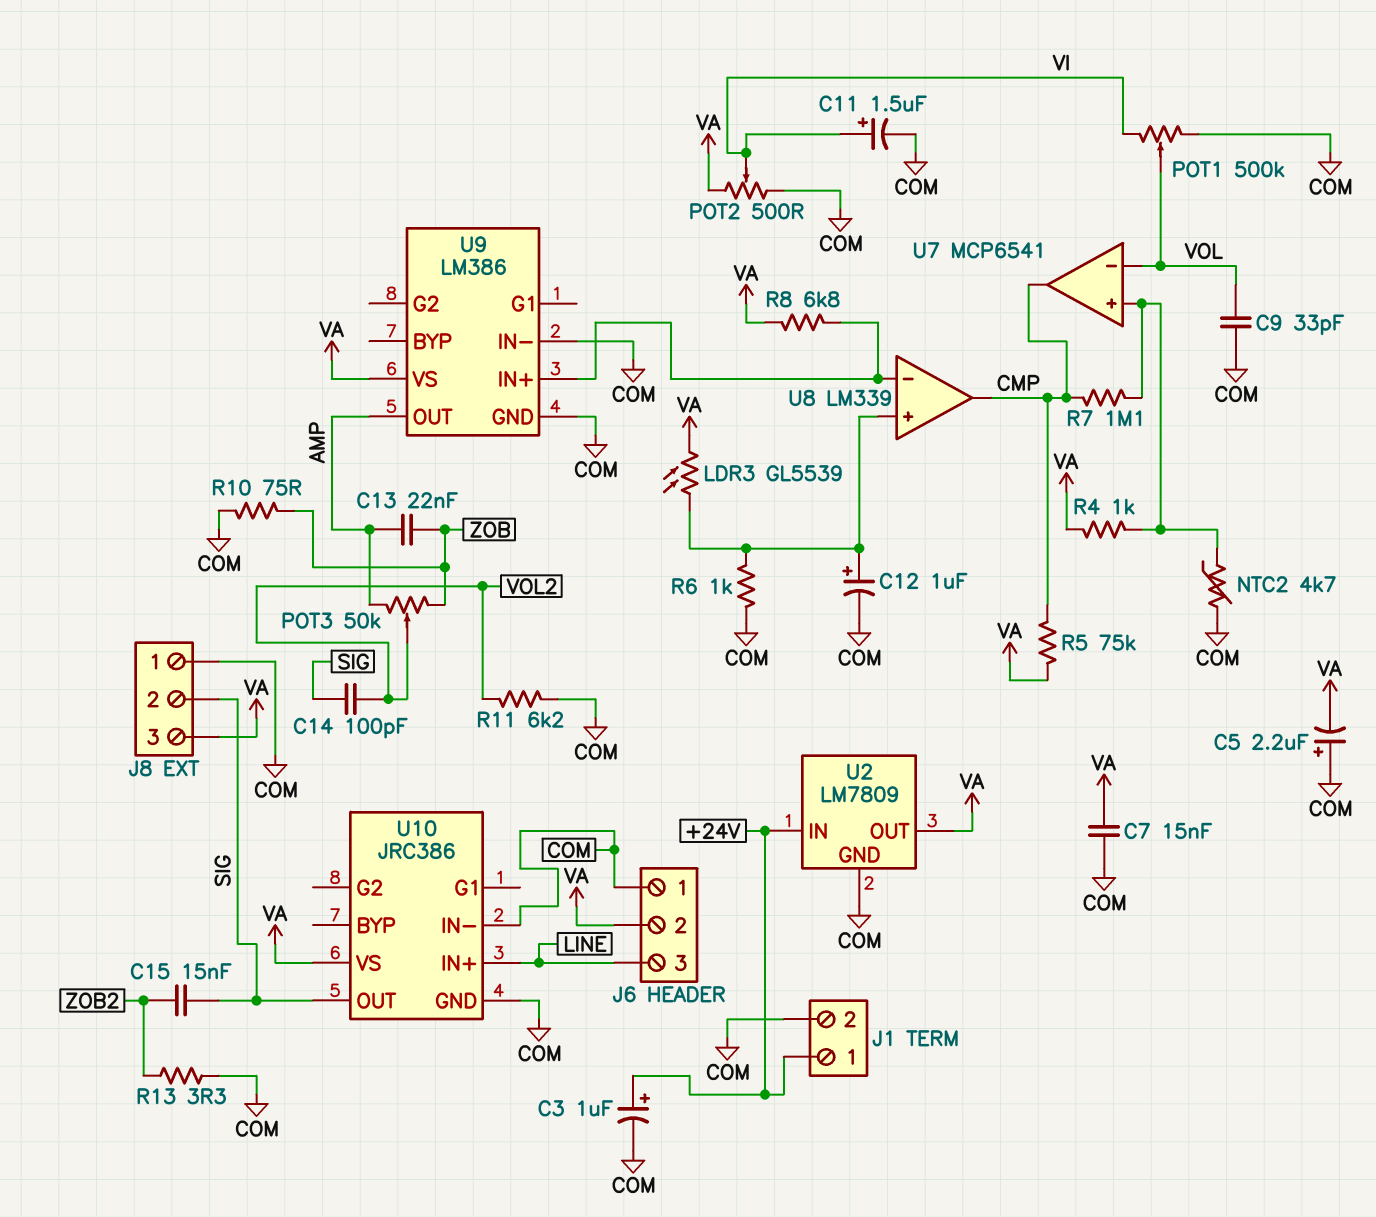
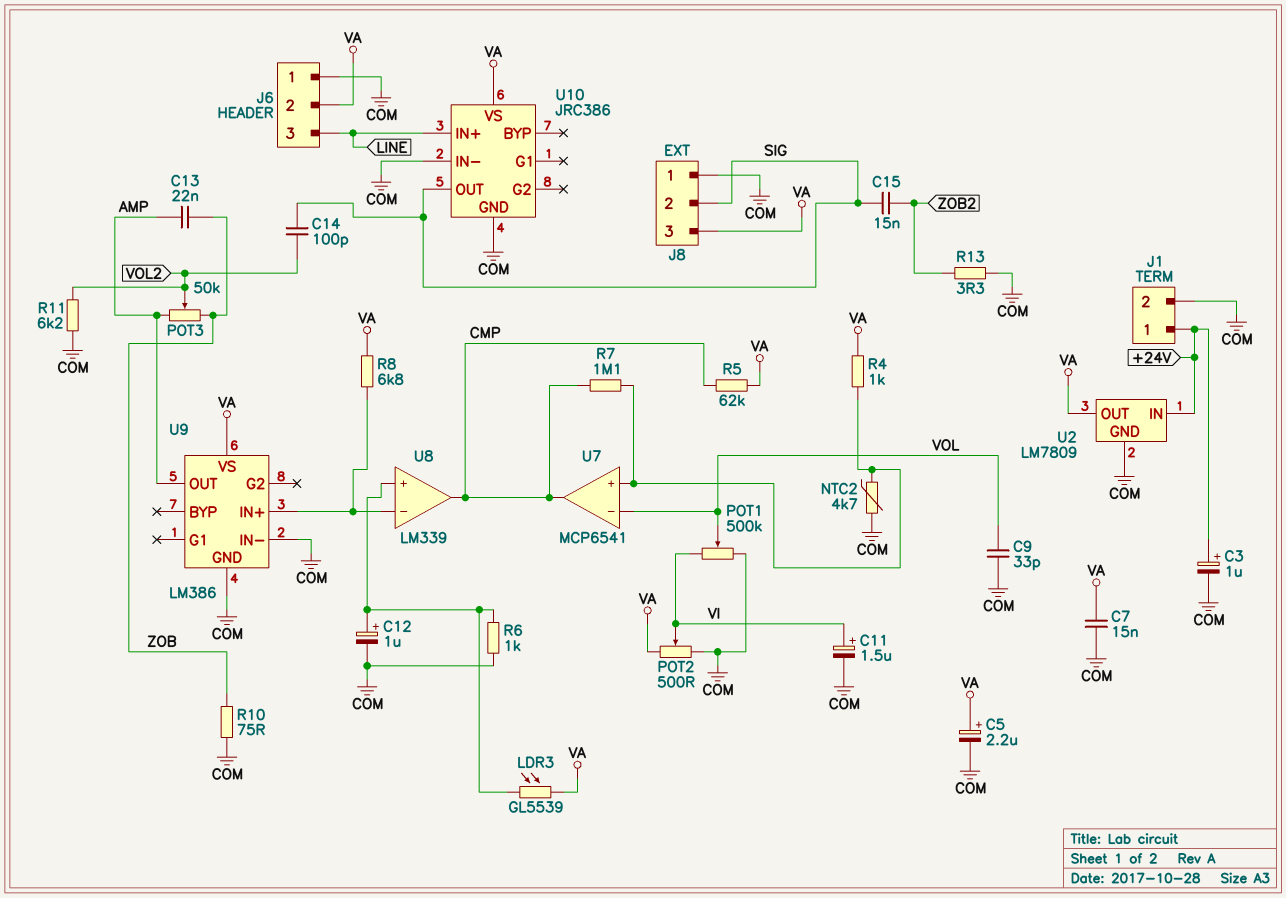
C5: 2.2uF (plus COM, minus VA) -> 2.2uF (plus VA, minus COM)
R5: 75k (CMP, VA) -> 62k (CMP, VA)

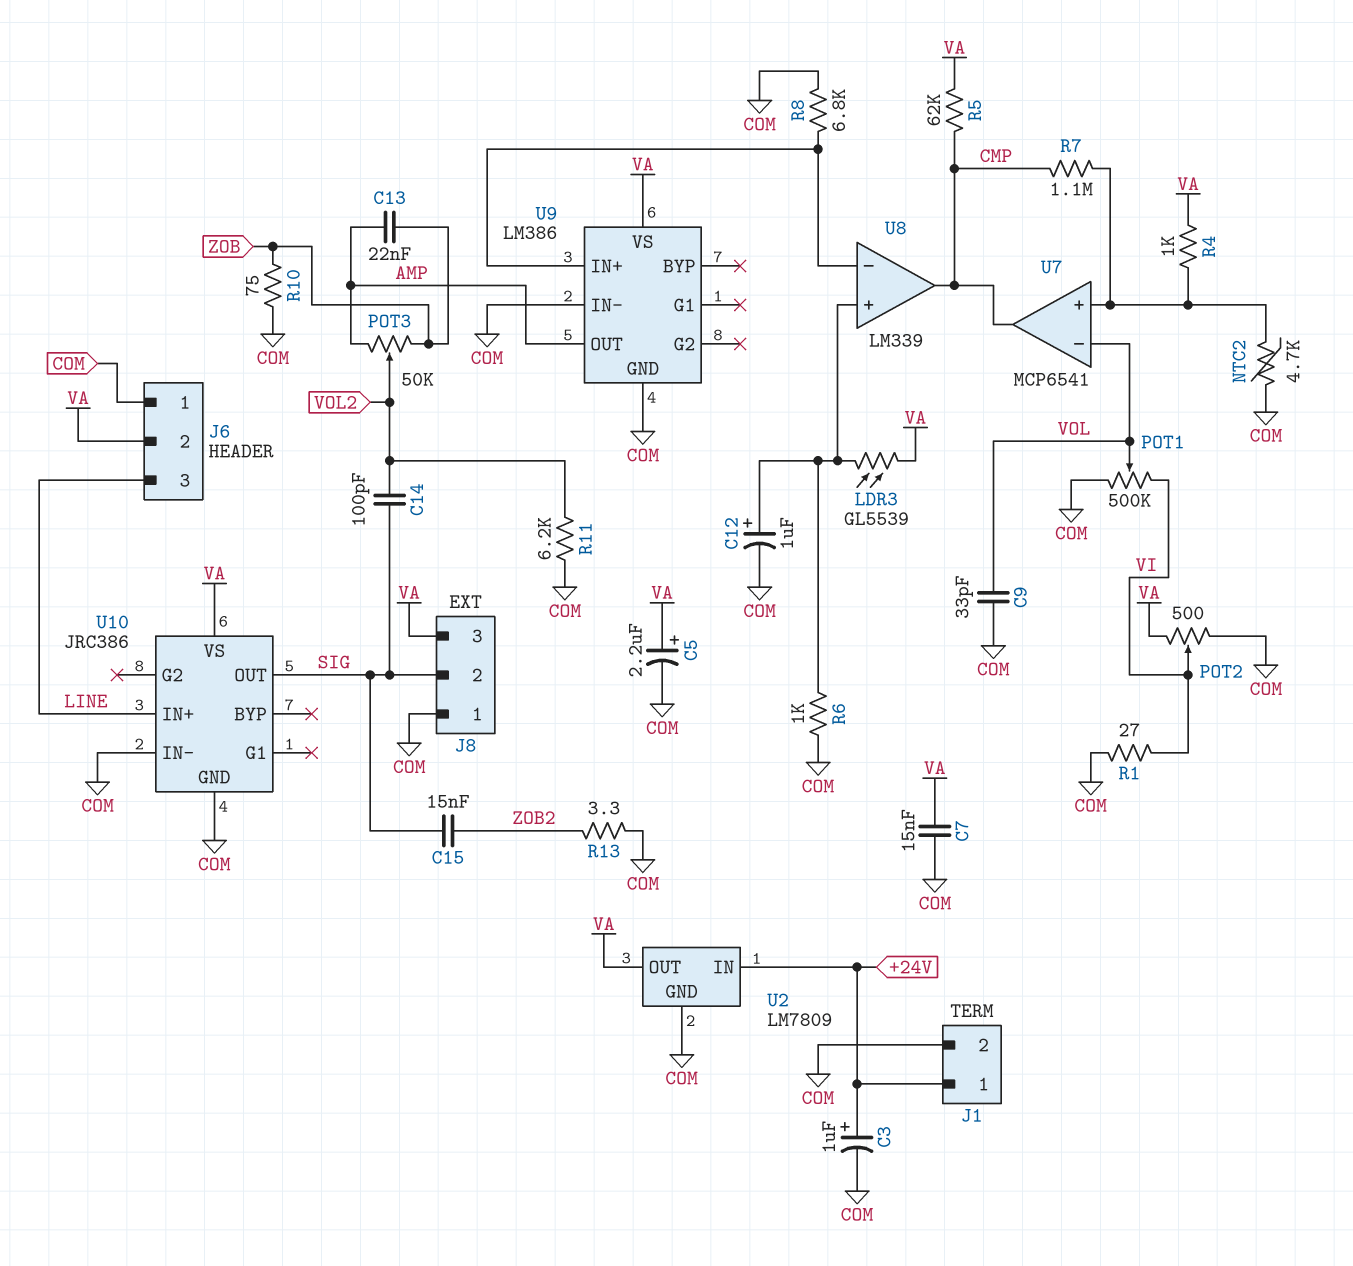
C11: 1.5uF (plus VI, minus COM) -> none
R1: none -> 27 (COM, VI)
R8: 6.8k (U8/in-, VA) -> 6.8k (COM, U8/in-)

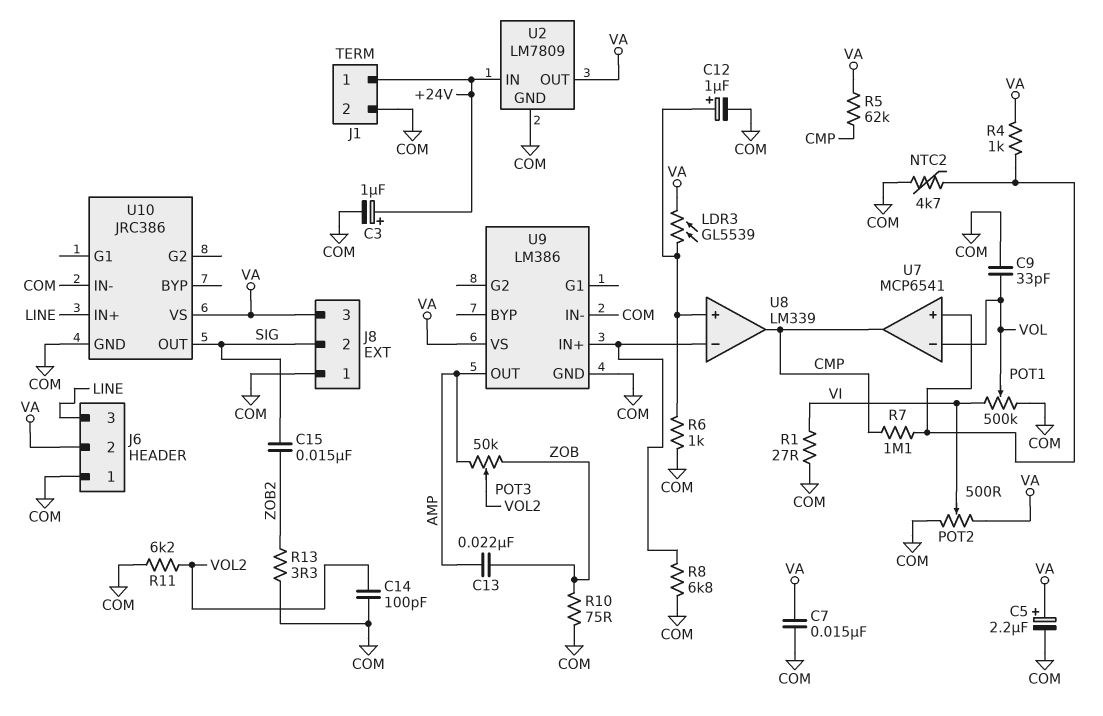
C14: 100pF (SIG, VOL2) -> 100pF (COM, VOL2)

